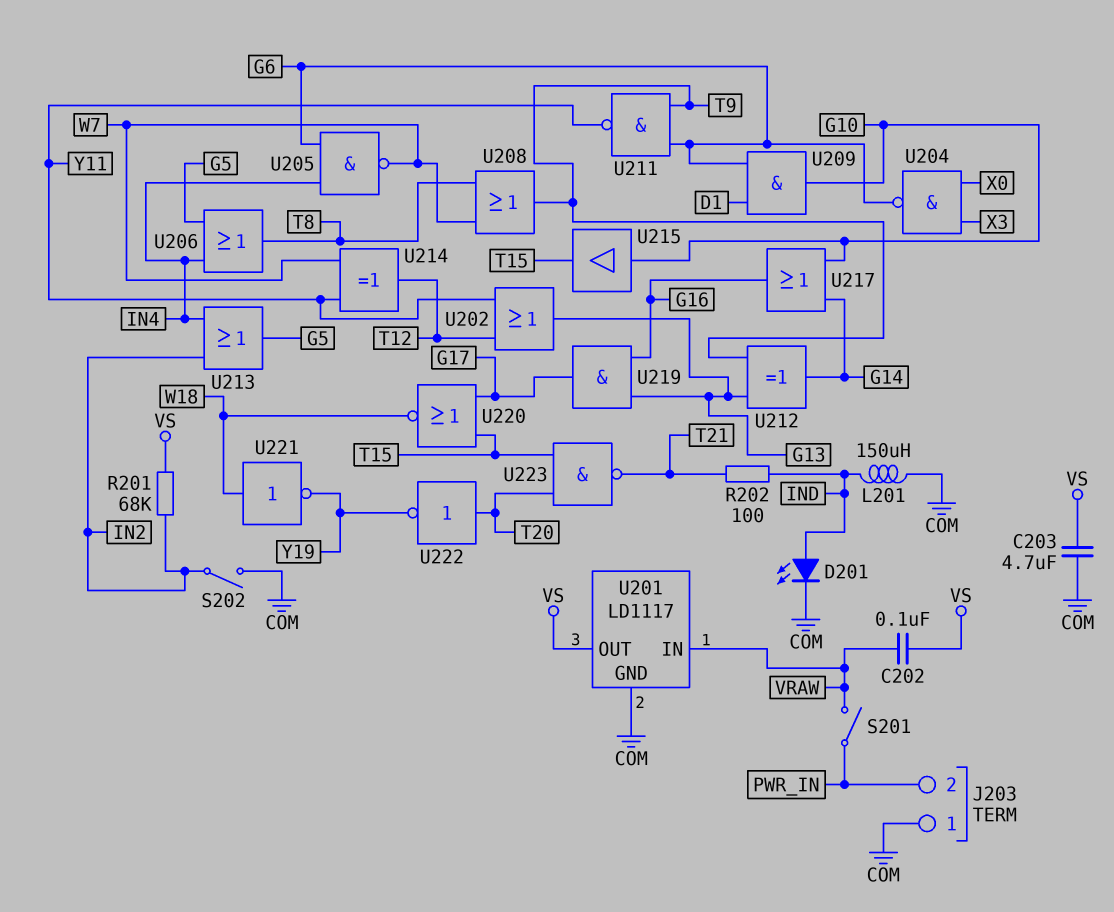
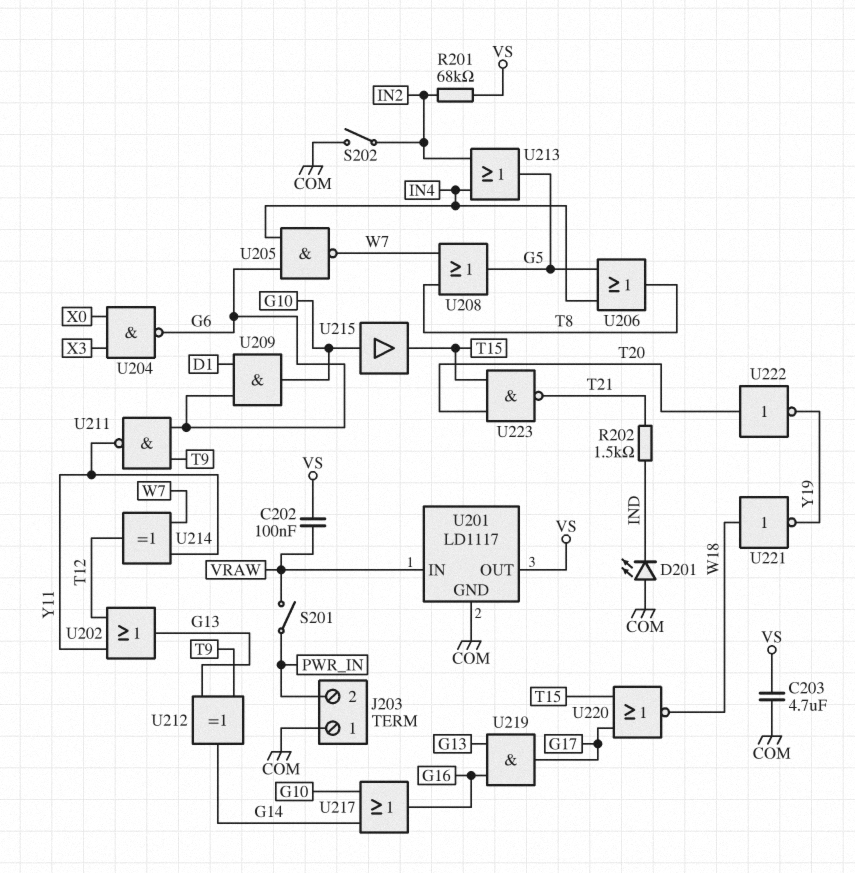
D201: LED (A IND, K COM) -> LED (A COM, K IND)
L201: 150uH (COM, IND) -> none
R202: 100 (IND, T21) -> 1.5k (IND, T21)
U208: OR (in T8, in W7, out T9) -> OR (in T8, in W7, out G5)

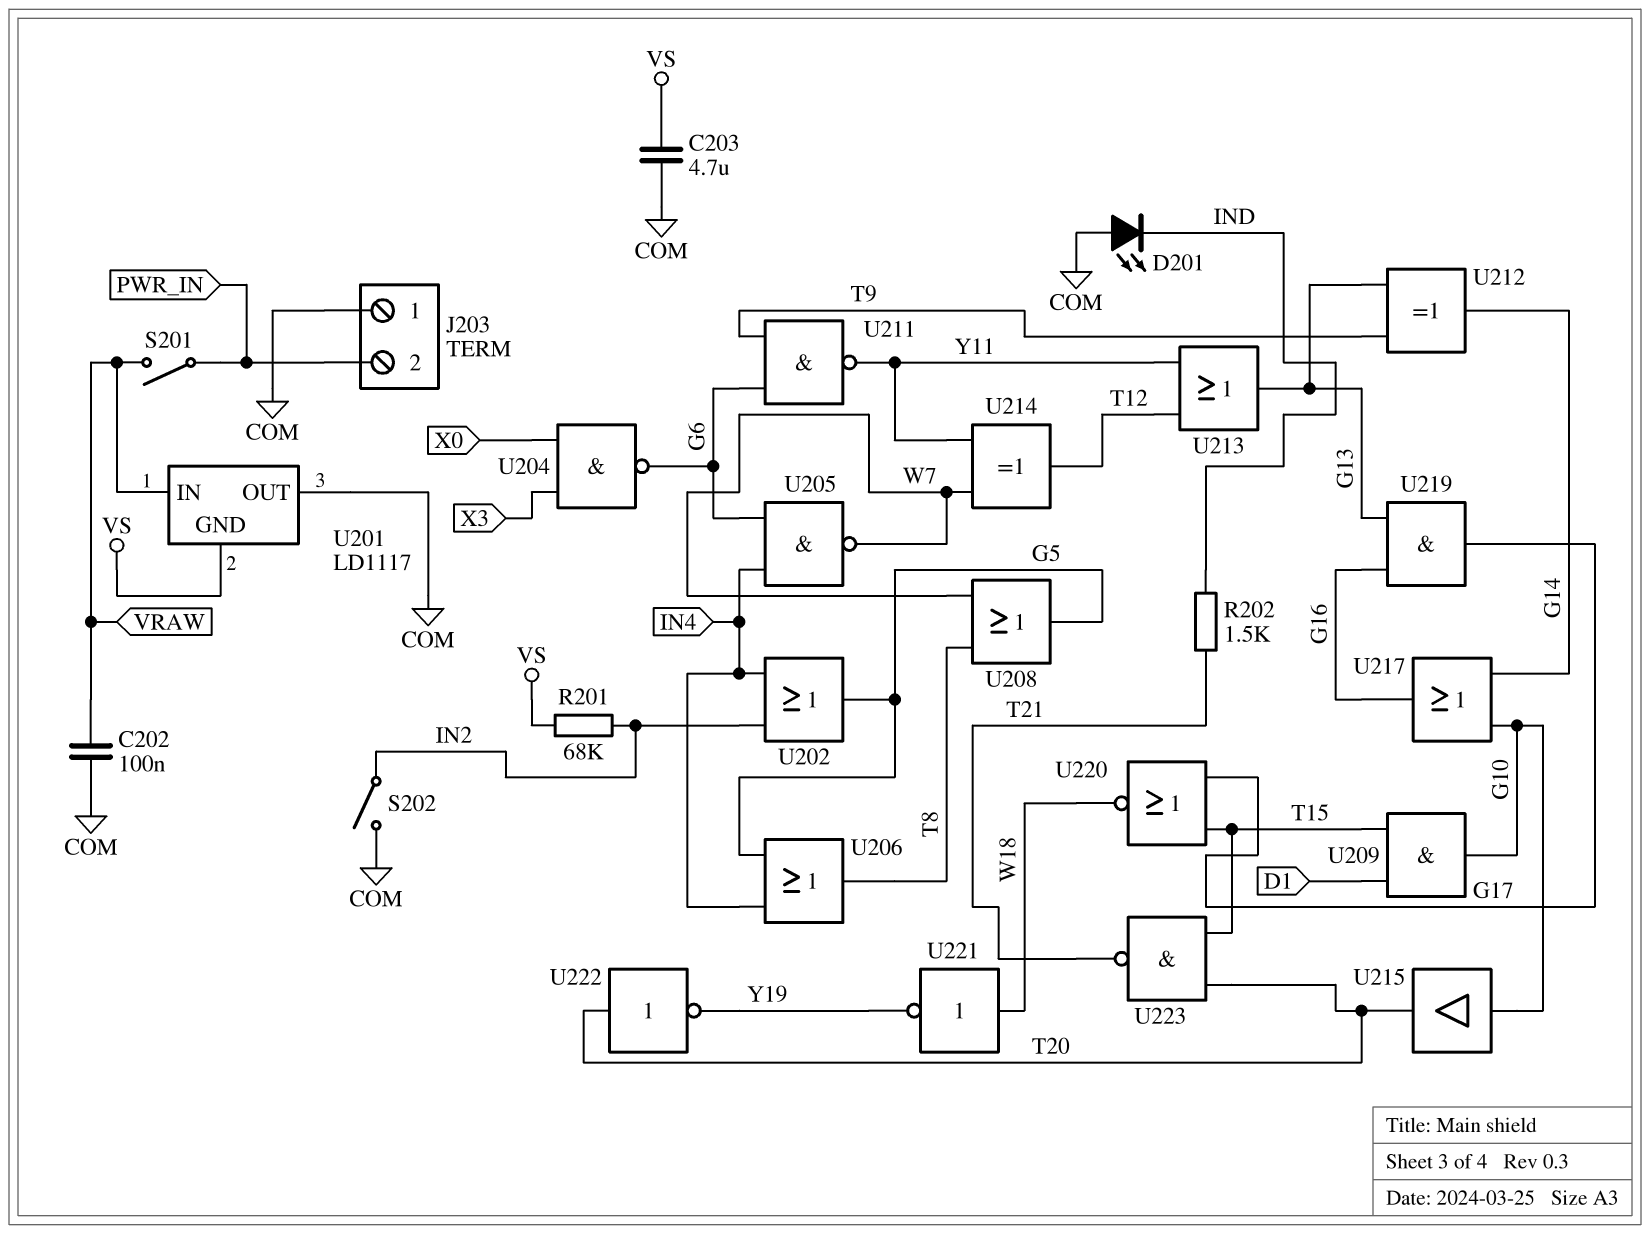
C202: 100nF (VRAW, VS) -> 100nF (COM, VRAW)
U201 pin GND: COM -> VS
U201 pin OUT: VS -> COM
U202: OR (in T12, in Y11, out G13) -> OR (in IN2, in IN4, out G5)
U209: AND (in D1, in G6, out G10) -> AND (in D1, in T15, out G10)
U213: OR (in IN2, in IN4, out G5) -> OR (in T12, in Y11, out G13)
U215: buffer (in G10, out T15) -> buffer (in G10, out T20)

